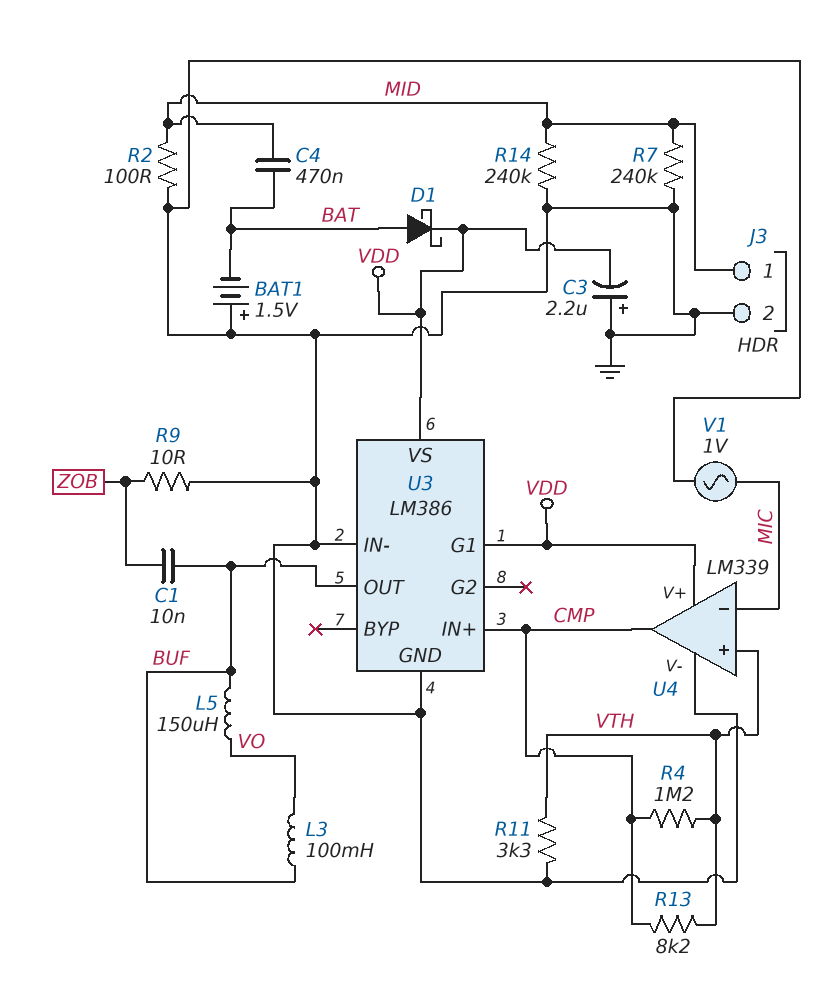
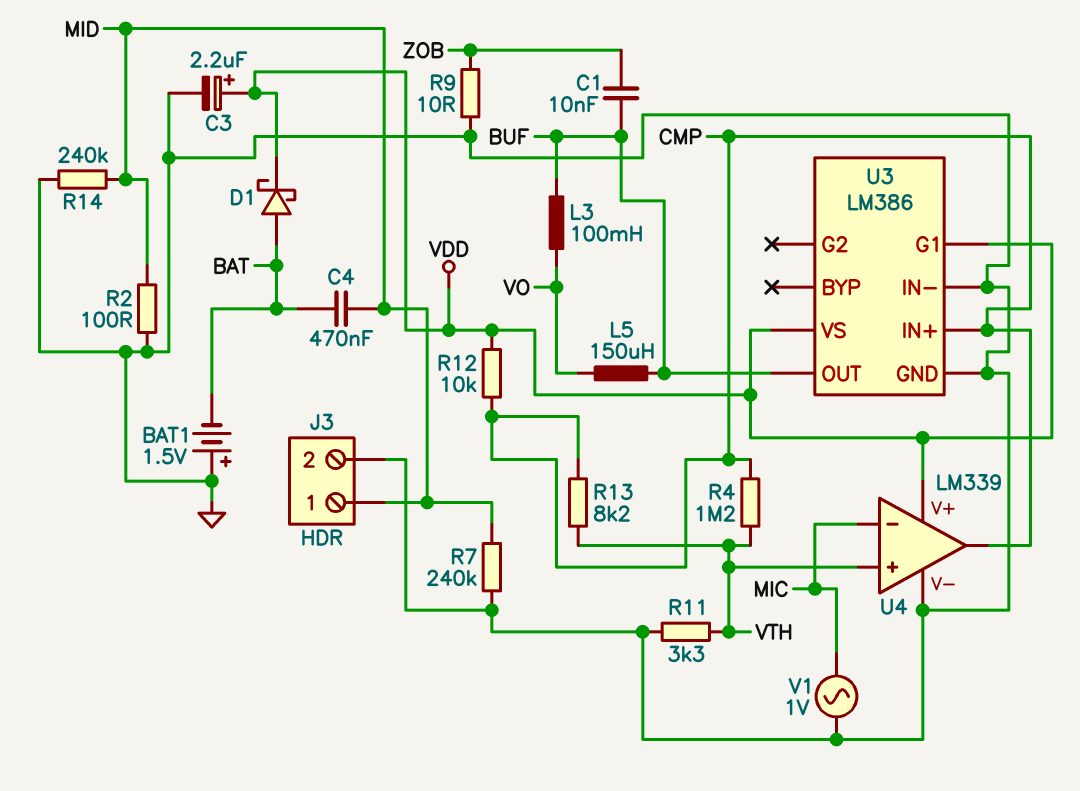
C3: 2.2uF (plus GND, minus VDD) -> 2.2uF (plus VDD, minus GND)
R12: none -> 10k (CMP, VDD)

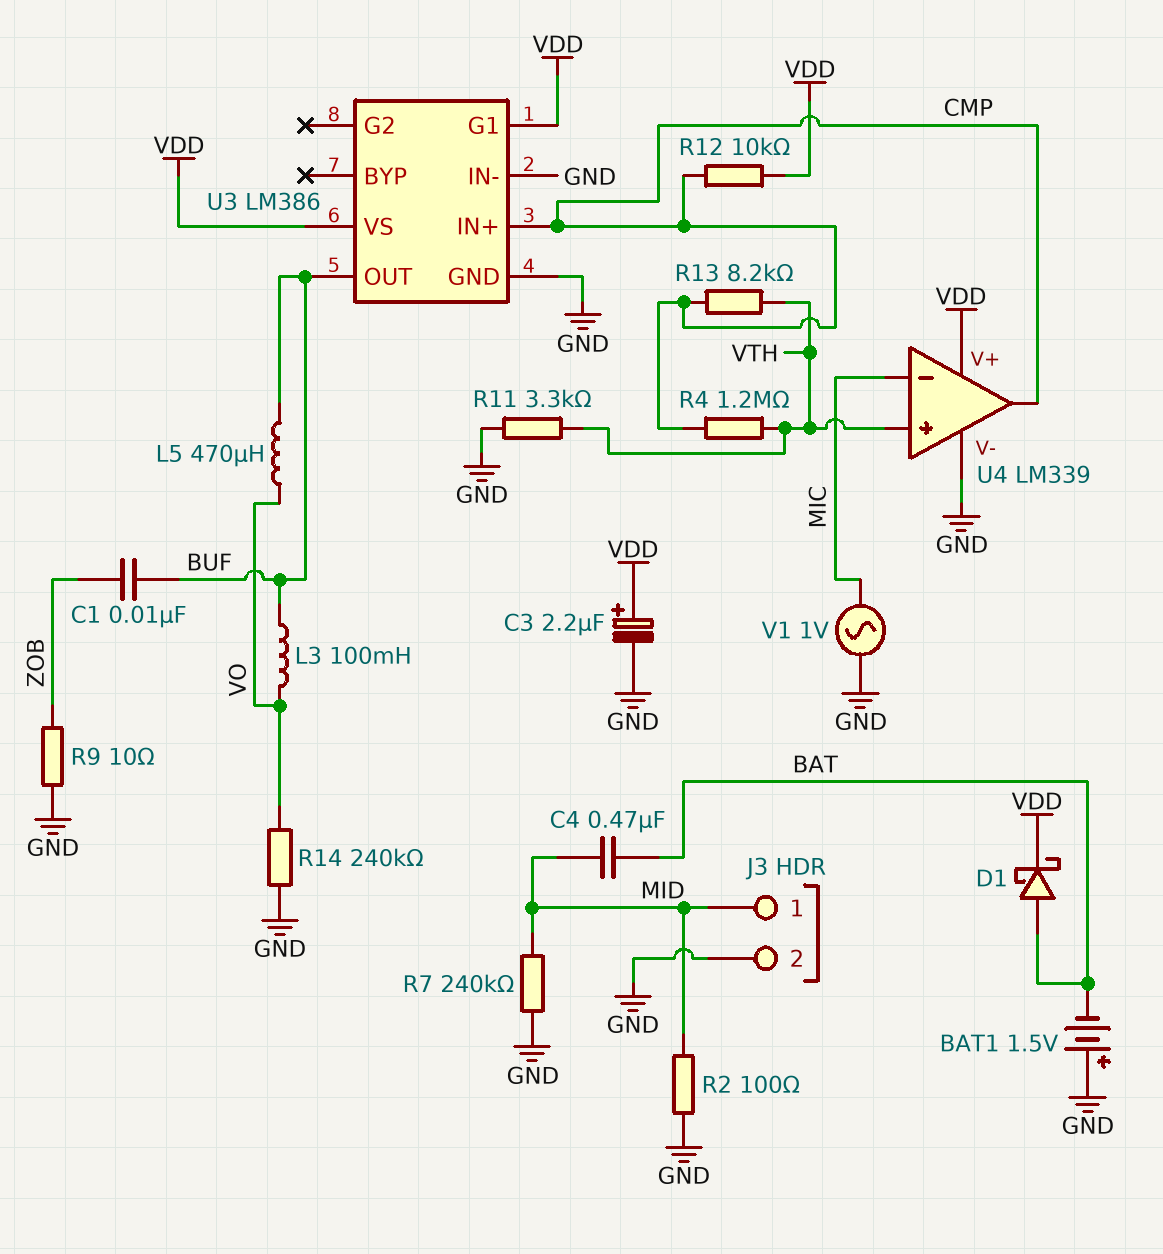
L5: 150uH (BUF, VO) -> 470uH (BUF, VO)
R14: 240k (GND, MID) -> 240k (GND, VO)

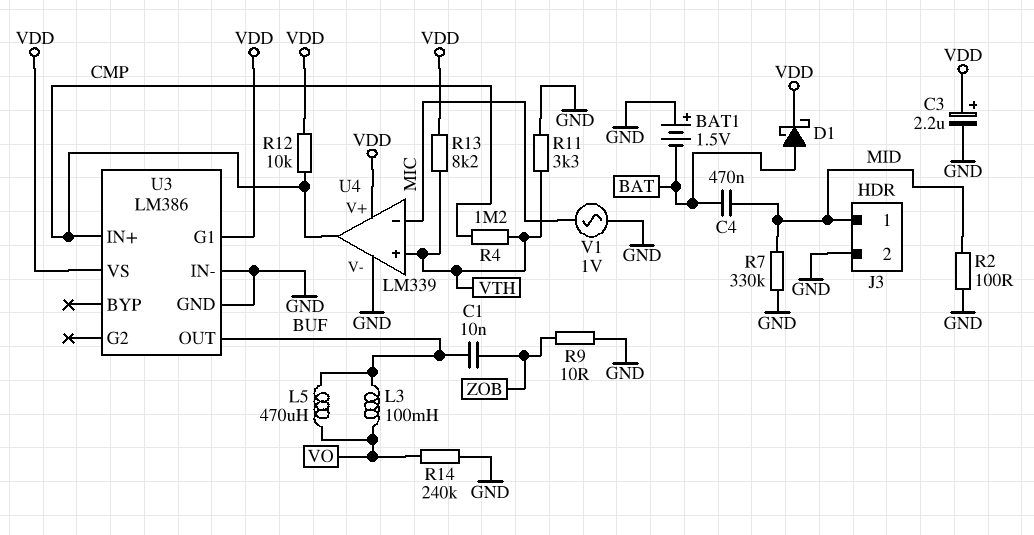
R7: 240k (GND, MID) -> 330k (GND, MID)
R13: 8.2k (CMP, VTH) -> 8.2k (VDD, VTH)

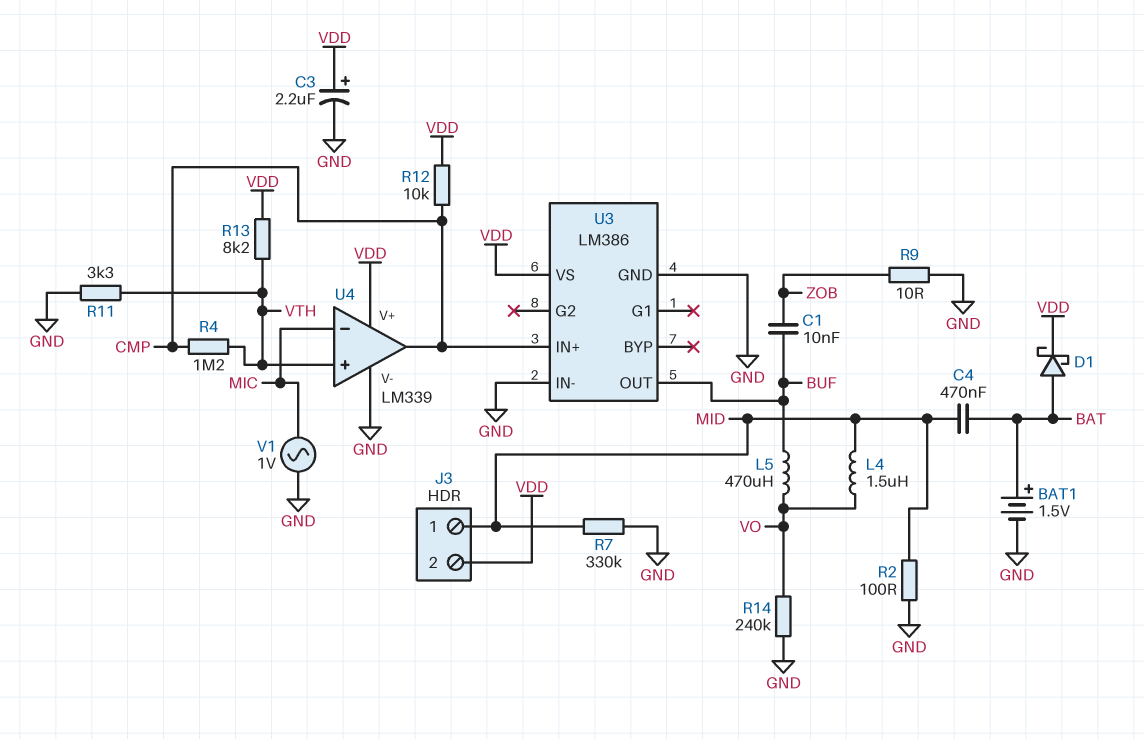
BAT1: 1.5V (plus GND, minus BAT) -> 1.5V (plus BAT, minus GND)
J3 pin 2: GND -> VDD
L3: 100mH (BUF, VO) -> none
L4: none -> 1.5uH (MID, VO)
U3 pin G1: VDD -> none

